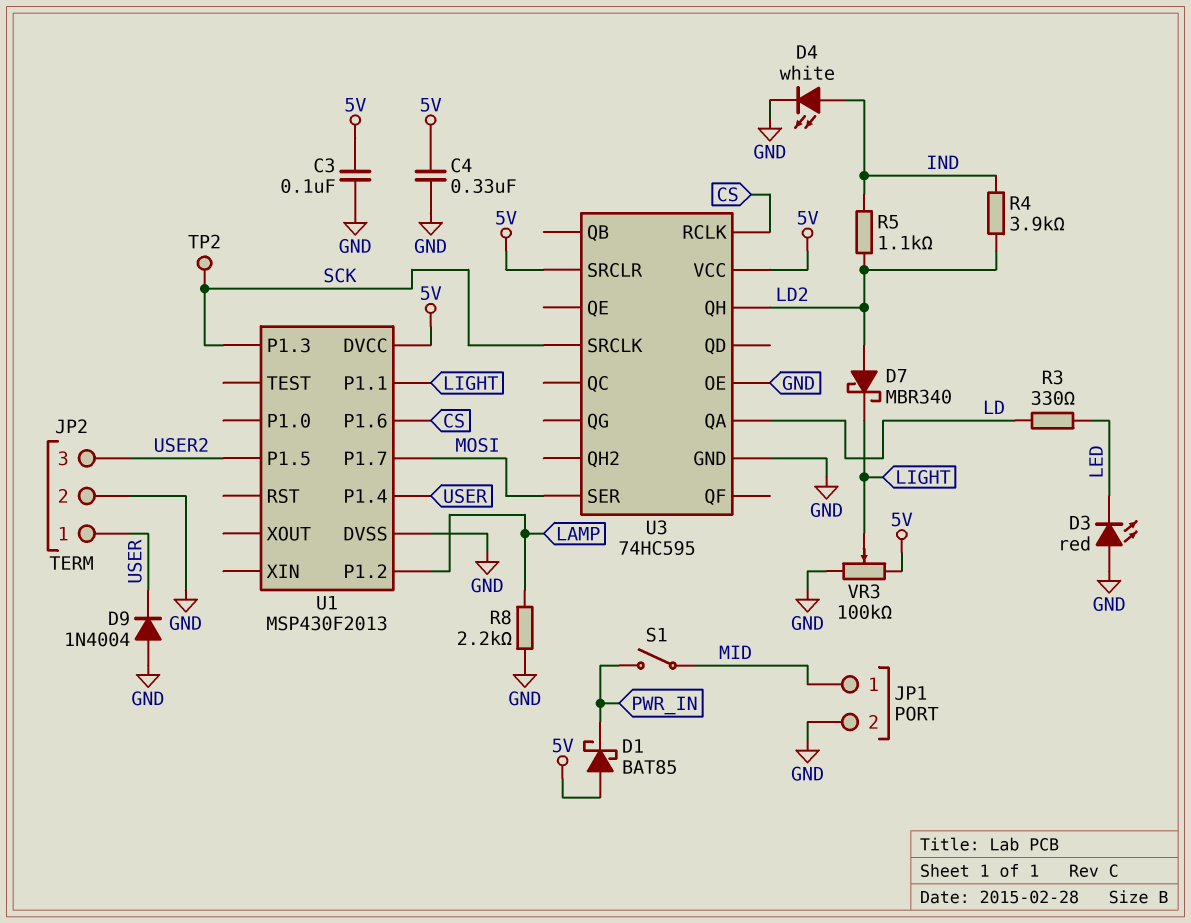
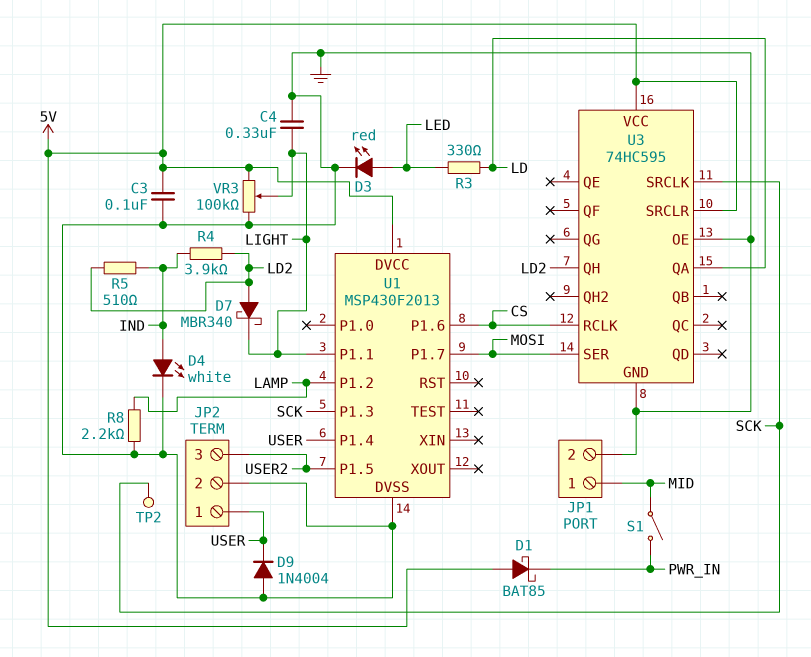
C4: 330nF (5V, GND) -> 330nF (GND, LIGHT)
D3: LED red (A GND, K LED) -> LED red (A LED, K GND)
R5: 1.1k (IND, LD2) -> 510 (IND, LD2)

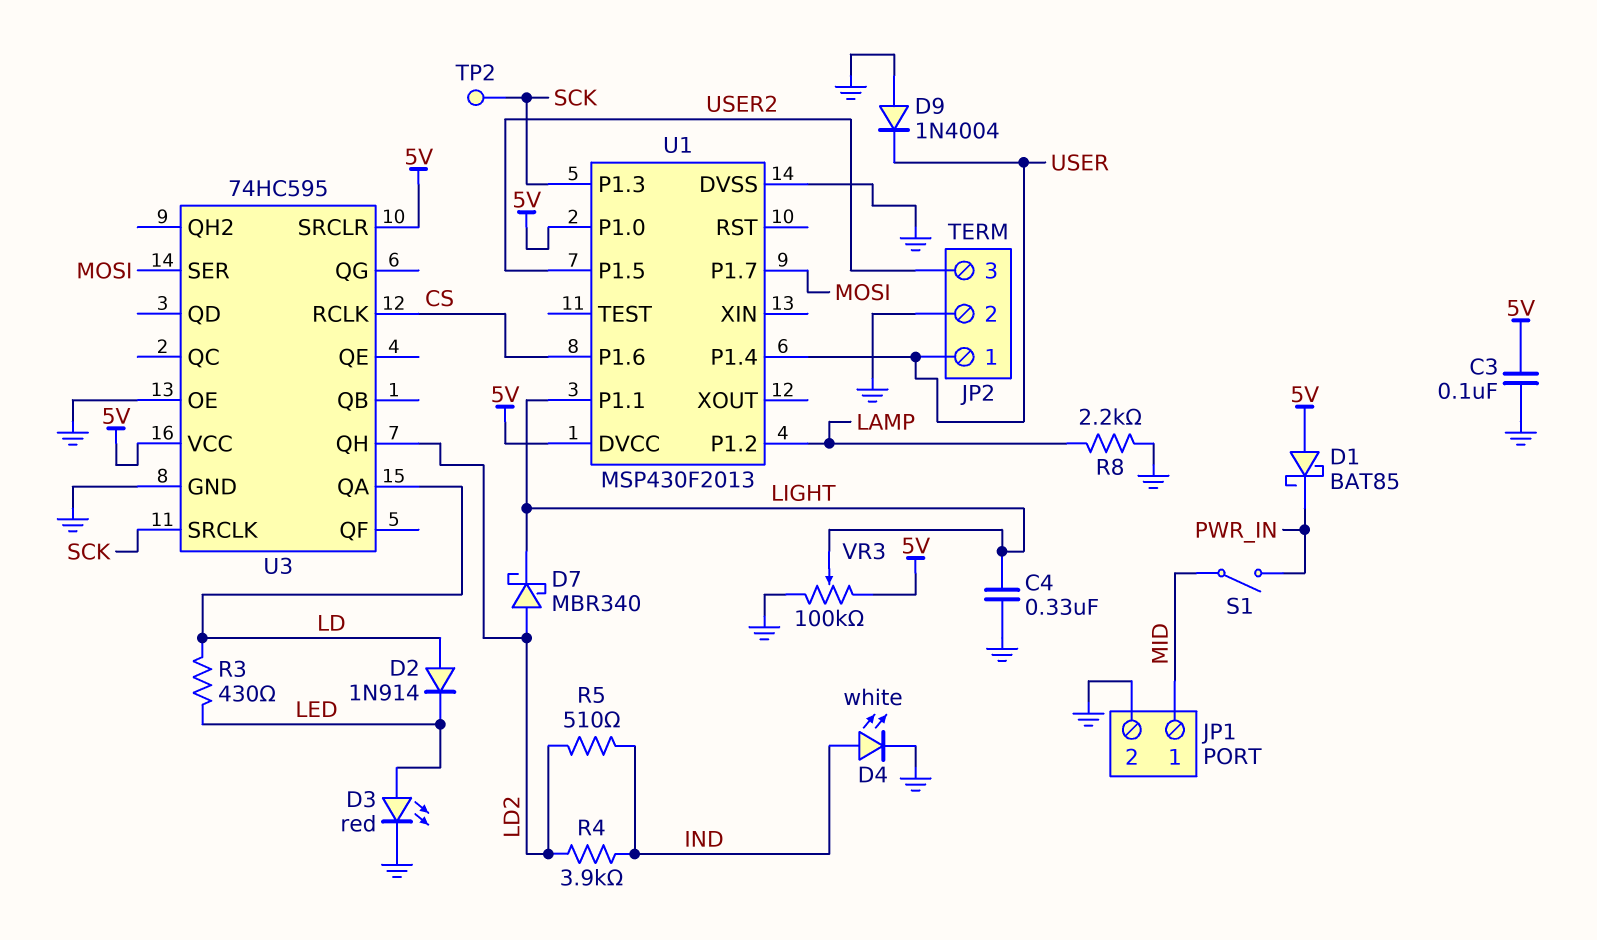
D2: none -> diode 1N914 (A LD, K LED)
R3: 330 (LD, LED) -> 430 (LD, LED)
U1 pin P1.0: none -> 5V

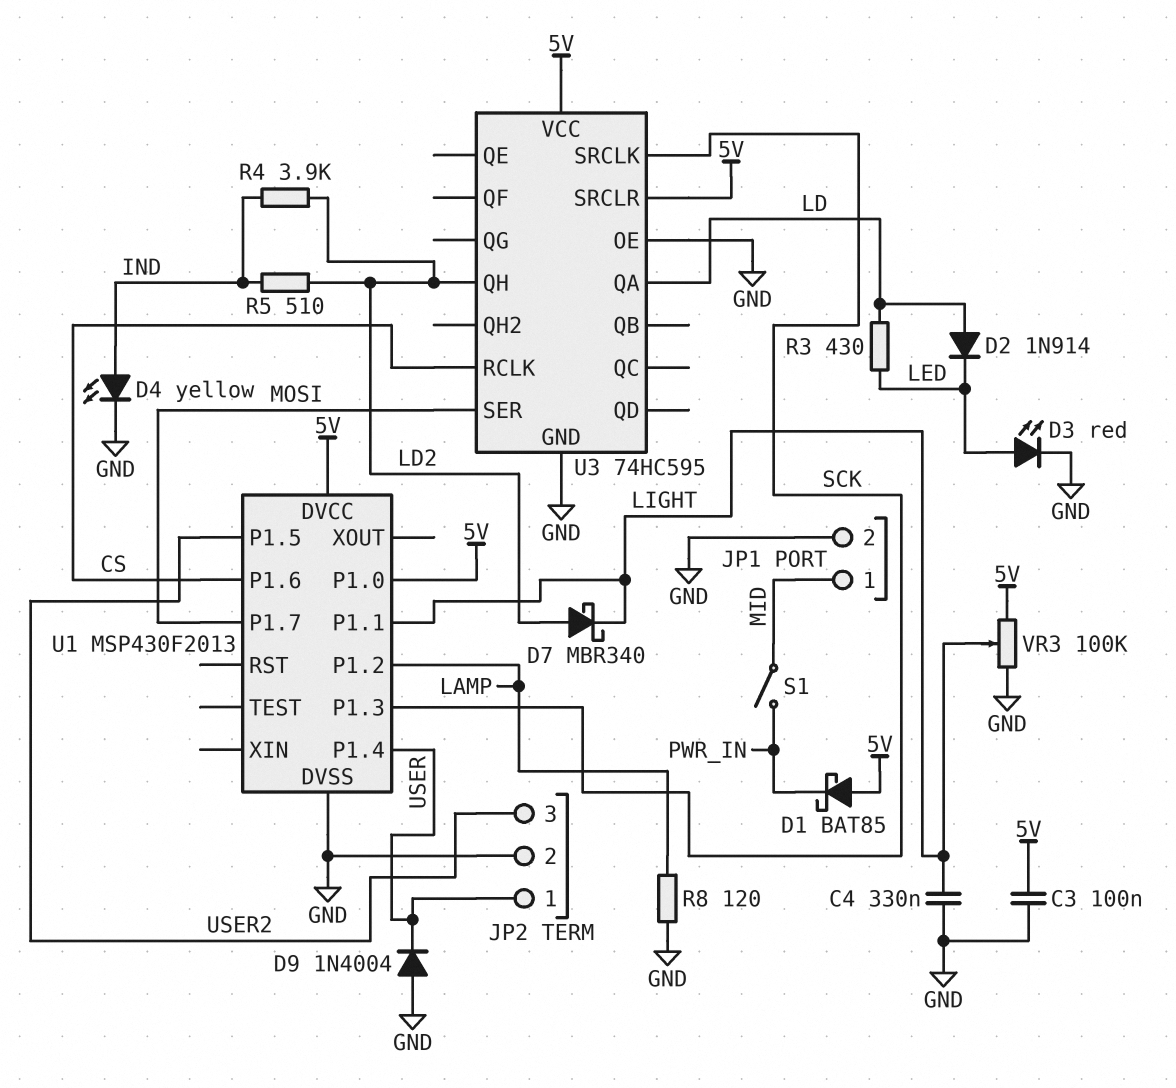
D4: LED white (A IND, K GND) -> LED yellow (A IND, K GND)
R8: 2.2k (GND, LAMP) -> 120 (GND, LAMP)
TP2: test point (SCK) -> none

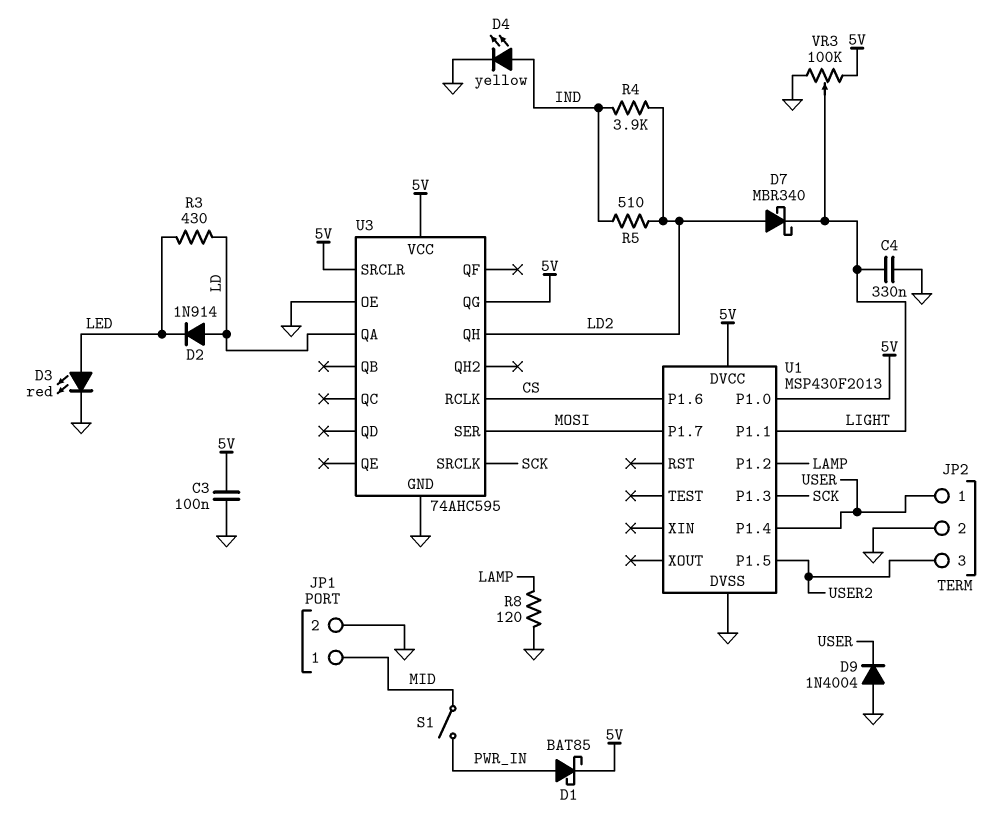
D1: schottky BAT85 (A 5V, K PWR_IN) -> schottky BAT85 (A PWR_IN, K 5V)
U3: 74HC595 -> 74AHC595
U3 pin QG: none -> 5V

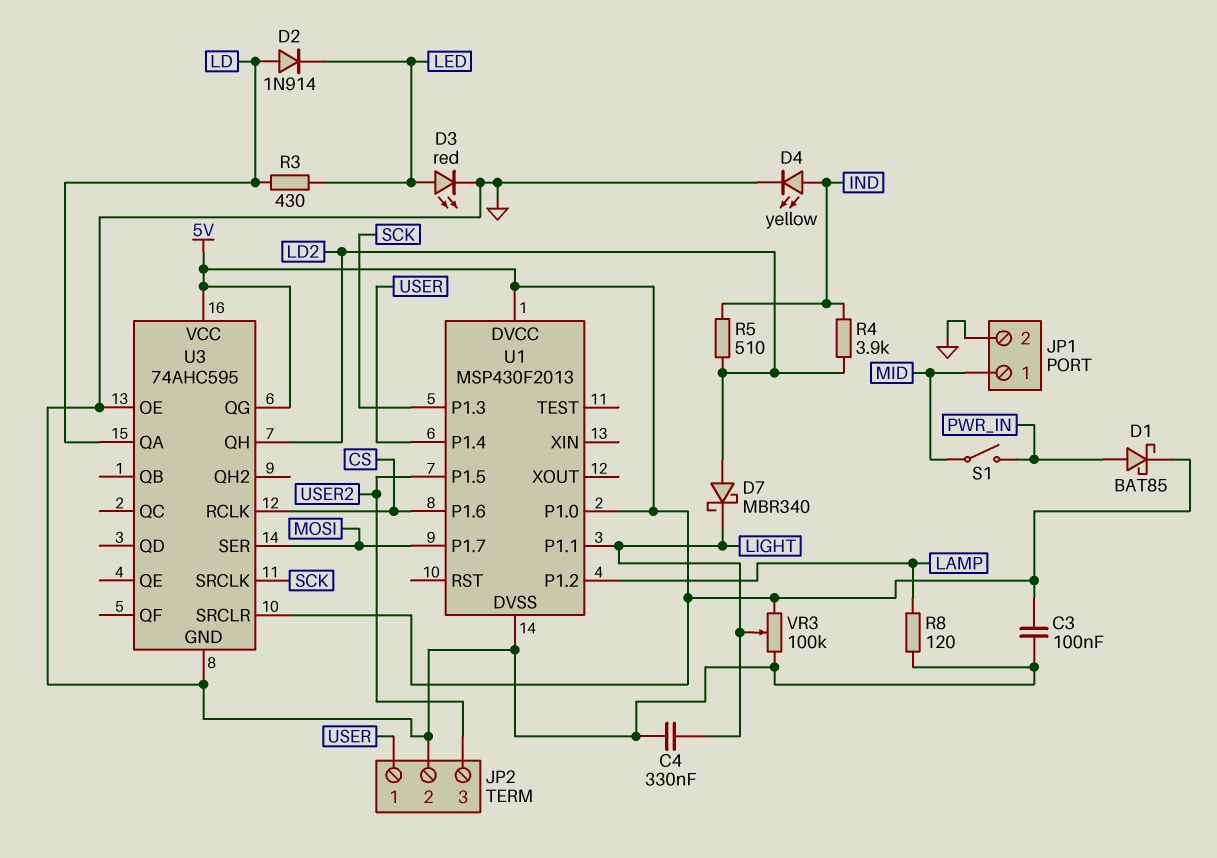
D9: diode 1N4004 (A GND, K USER) -> none

